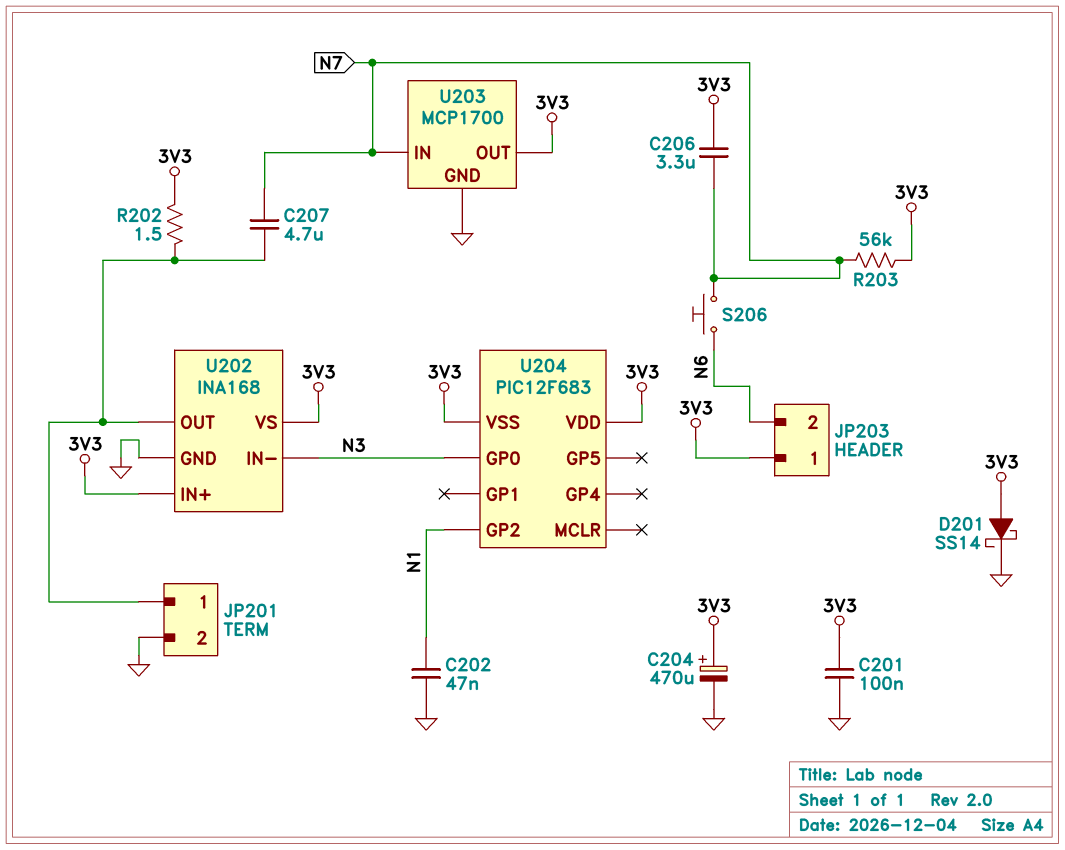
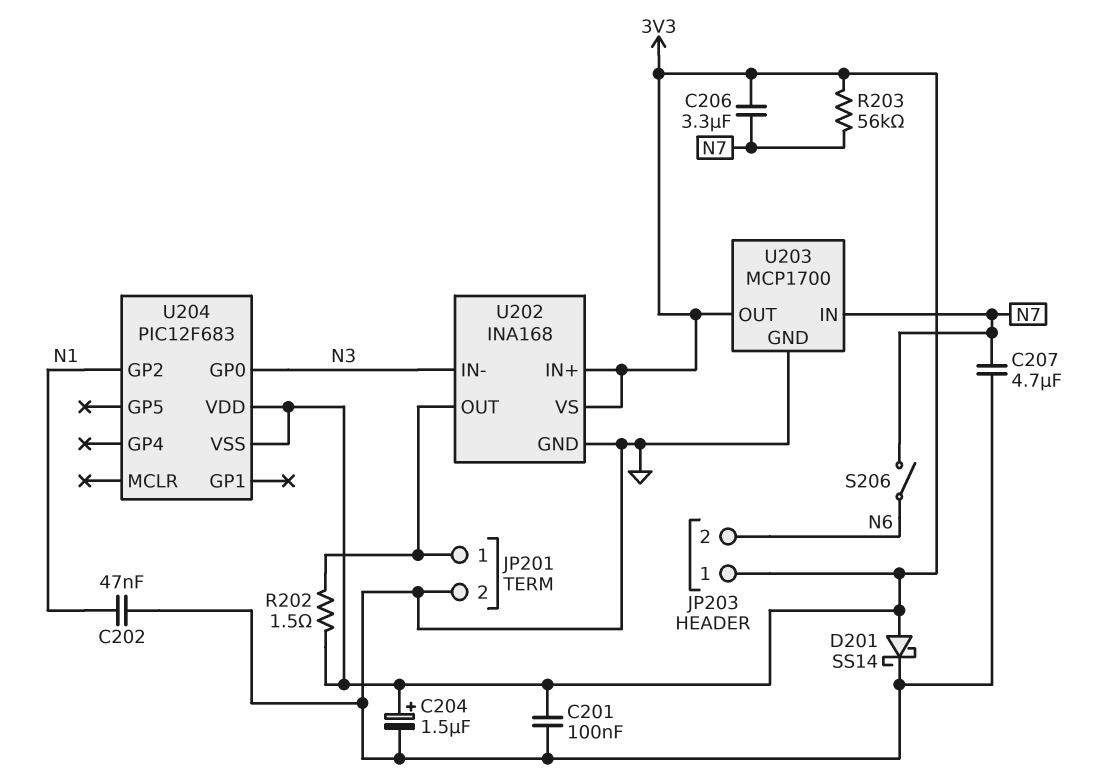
C204: 470uF (plus 3V3, minus GND) -> 1.5uF (plus 3V3, minus GND)
C207: 4.7uF (JP201/1, N7) -> 4.7uF (GND, N7)
S206: button (N6, N7) -> switch (N6, N7)

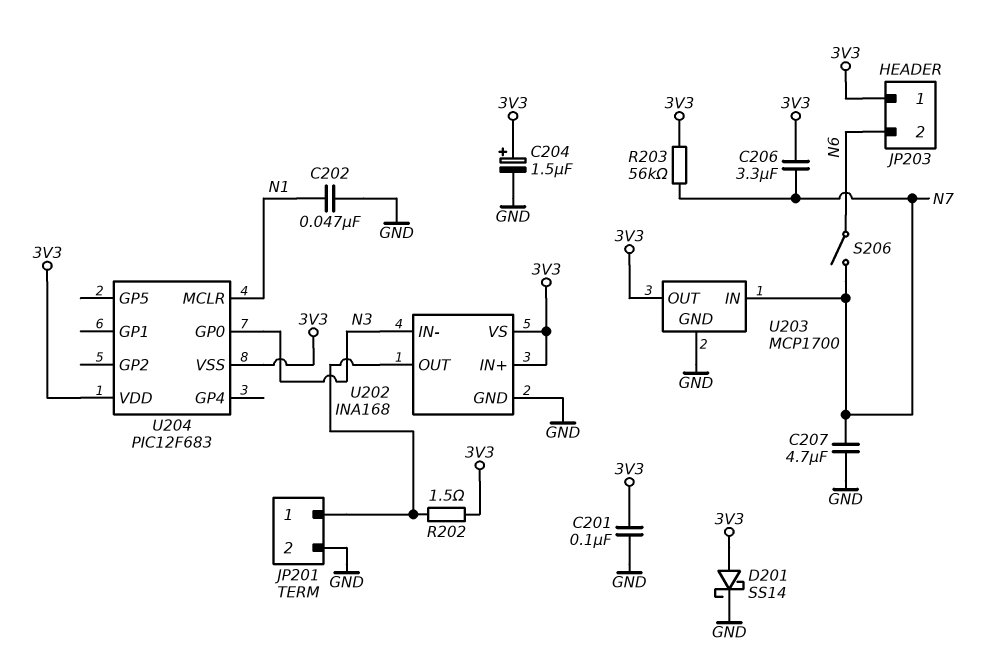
U204 pin GP2: N1 -> none
U204 pin MCLR: none -> N1

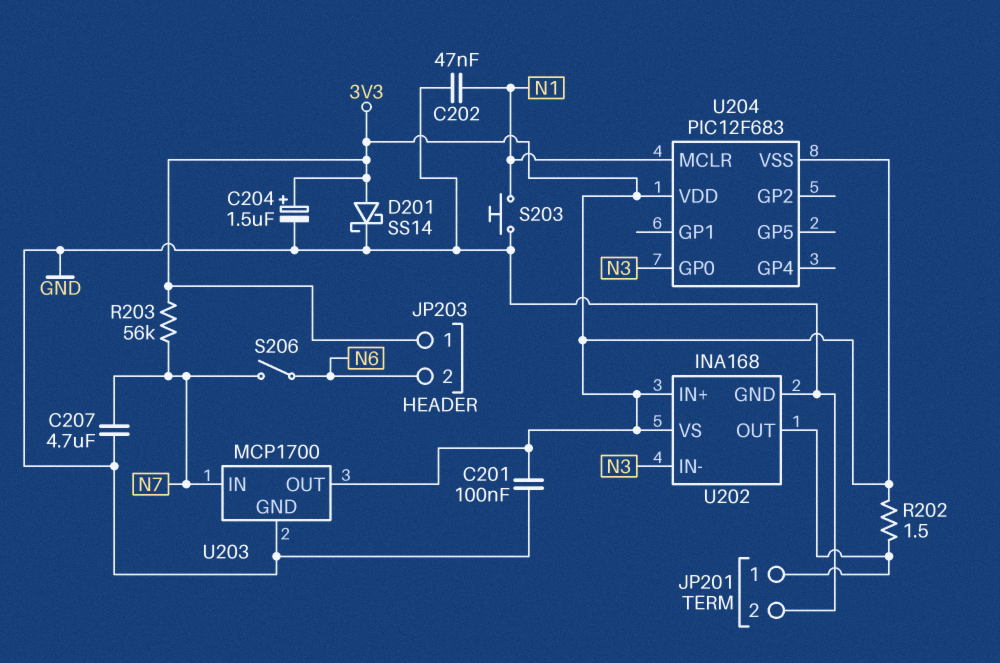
C206: 3.3uF (3V3, N7) -> none
S203: none -> button (GND, N1)

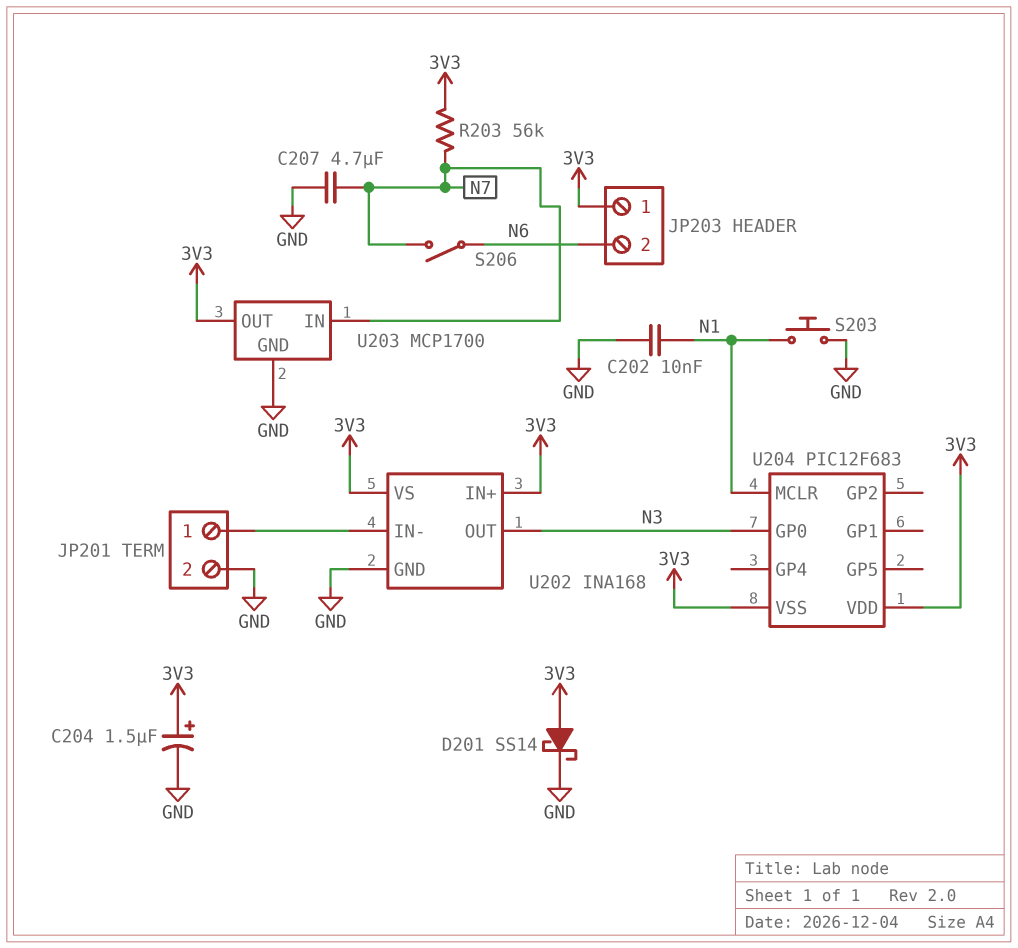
C201: 100nF (3V3, GND) -> none
C202: 47nF (GND, N1) -> 10nF (GND, N1)
R202: 1.5 (3V3, JP201/1) -> none
U202 pin IN-: N3 -> JP201/1
U202 pin OUT: JP201/1 -> N3

